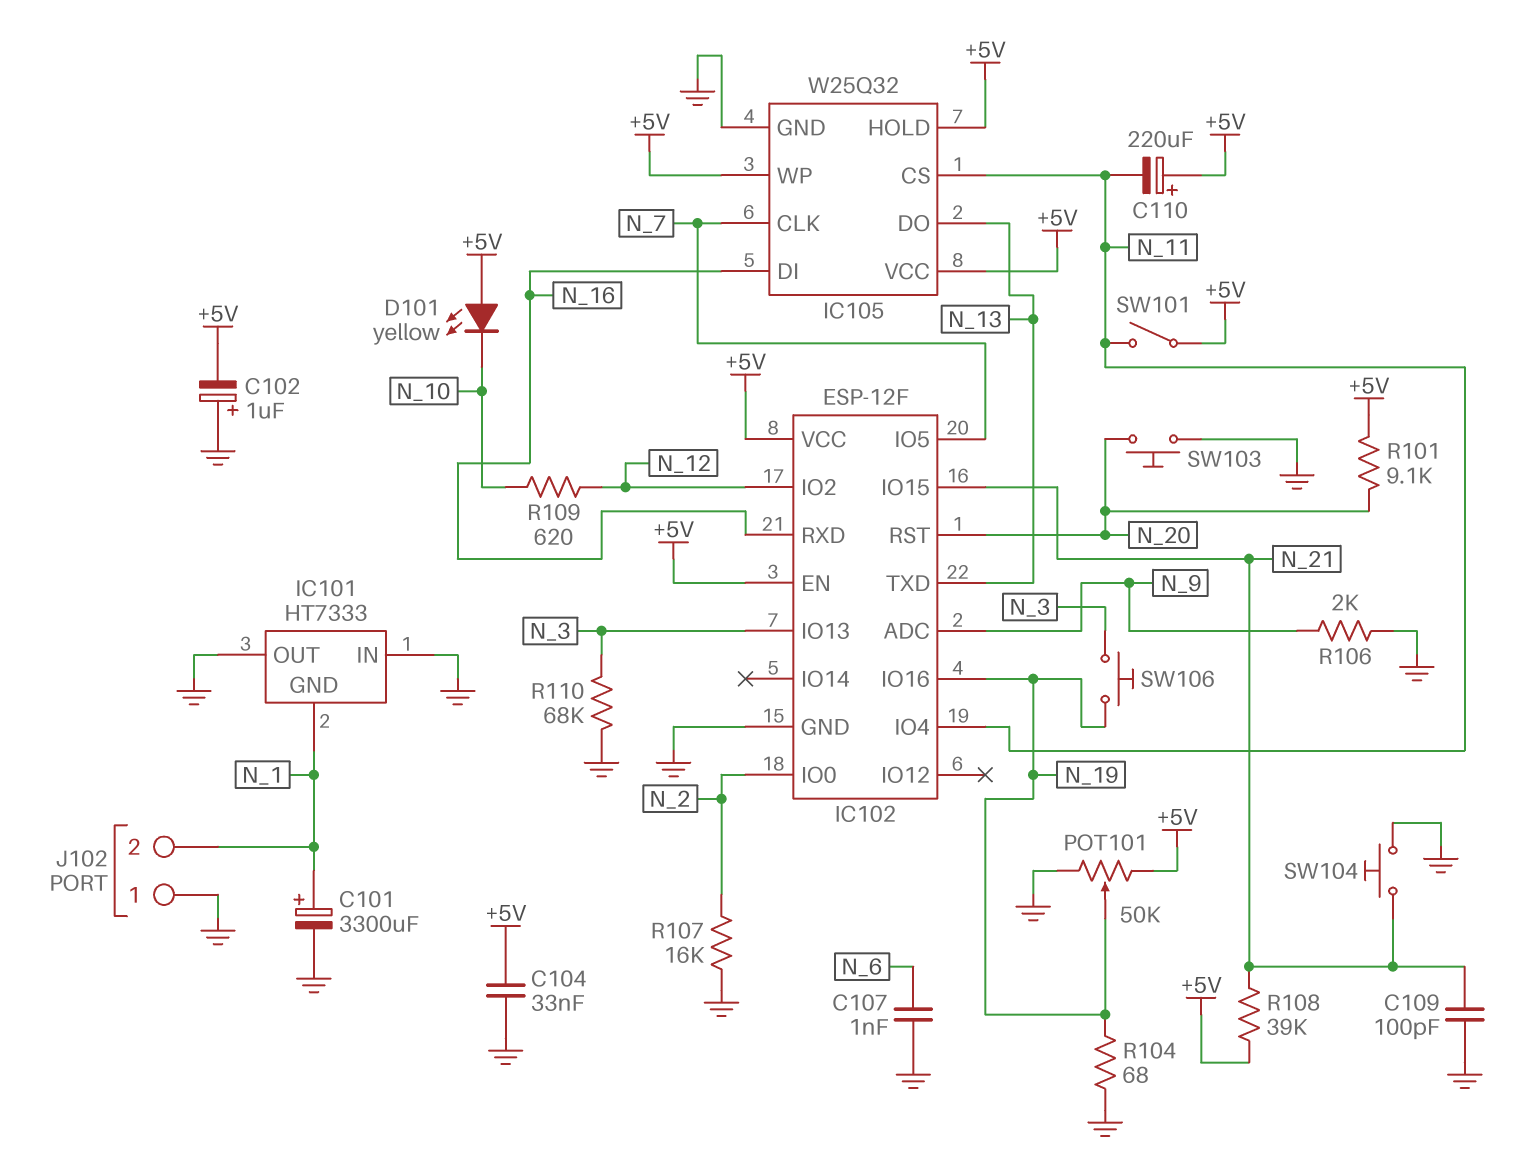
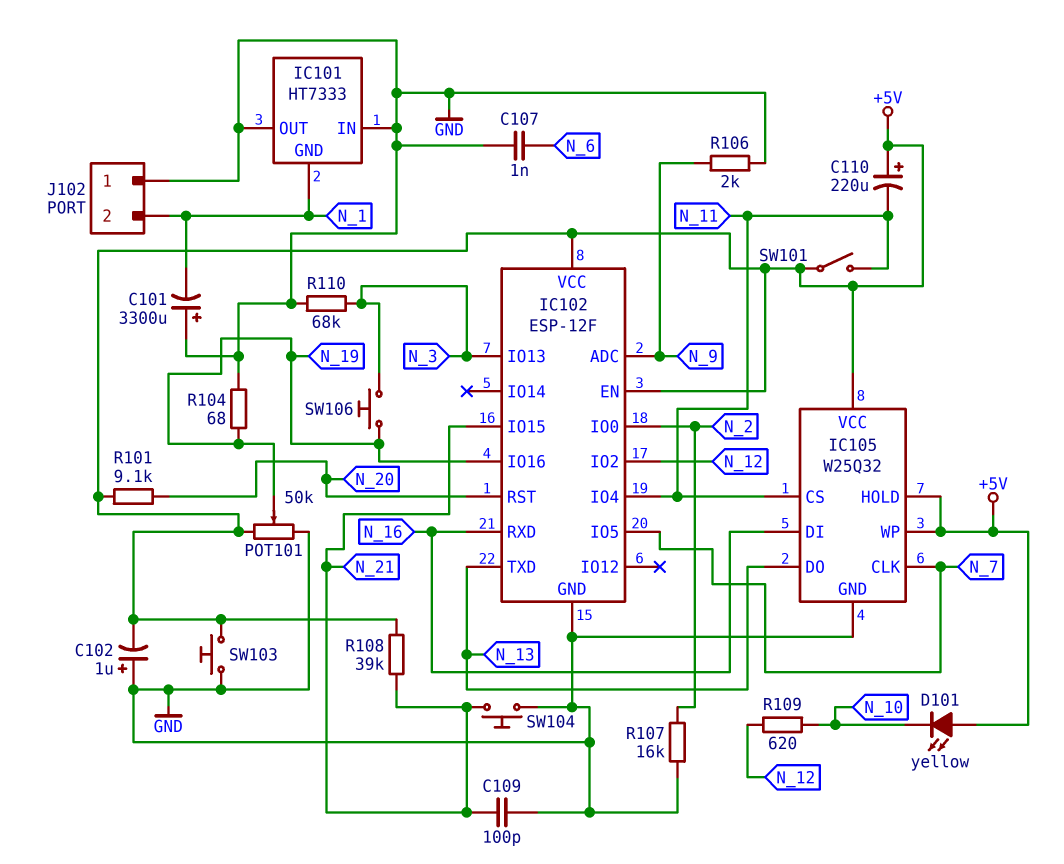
C101: 3300uF (plus N_1, minus GND) -> 3300uF (plus GND, minus N_1)
C104: 33nF (+5V, GND) -> none
SW103: button (GND, N_20) -> button (+5V, GND)

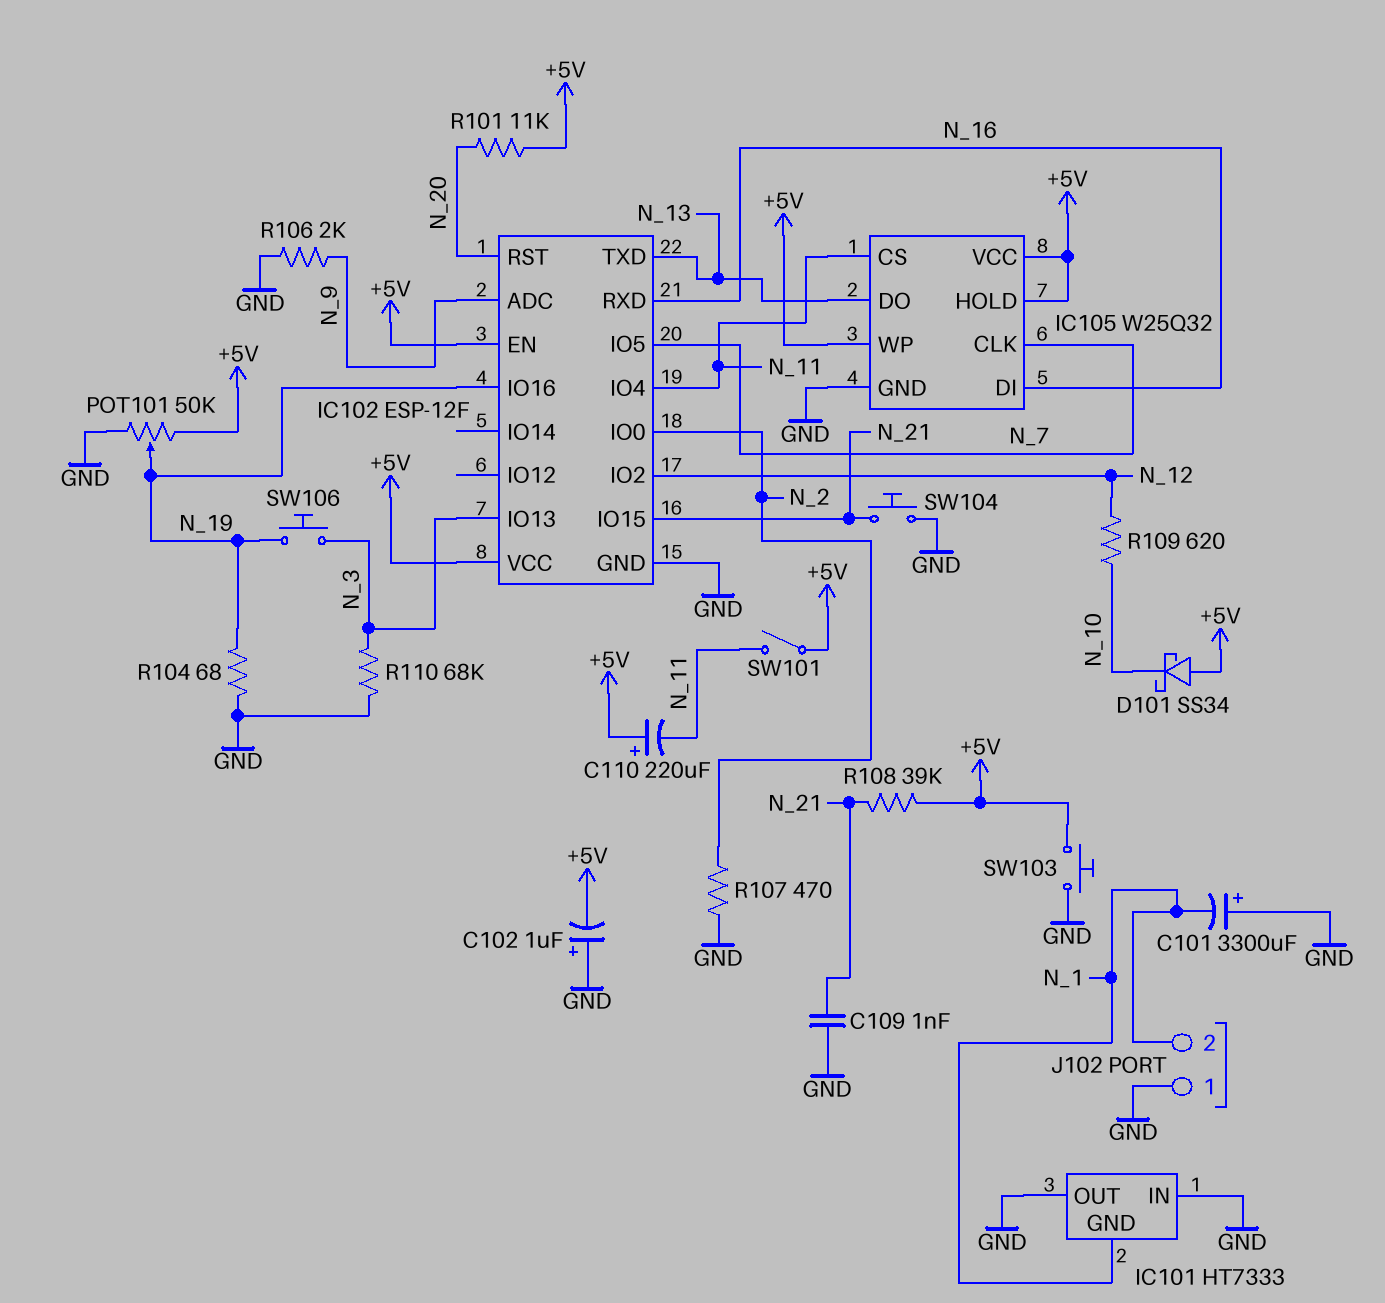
C107: 1nF (GND, N_6) -> none
C109: 100pF (GND, N_21) -> 1nF (GND, N_21)
D101: LED yellow (A +5V, K N_10) -> schottky SS34 (A +5V, K N_10)
R101: 9.1k (+5V, N_20) -> 11k (+5V, N_20)
R107: 16k (GND, N_2) -> 470 (GND, N_2)

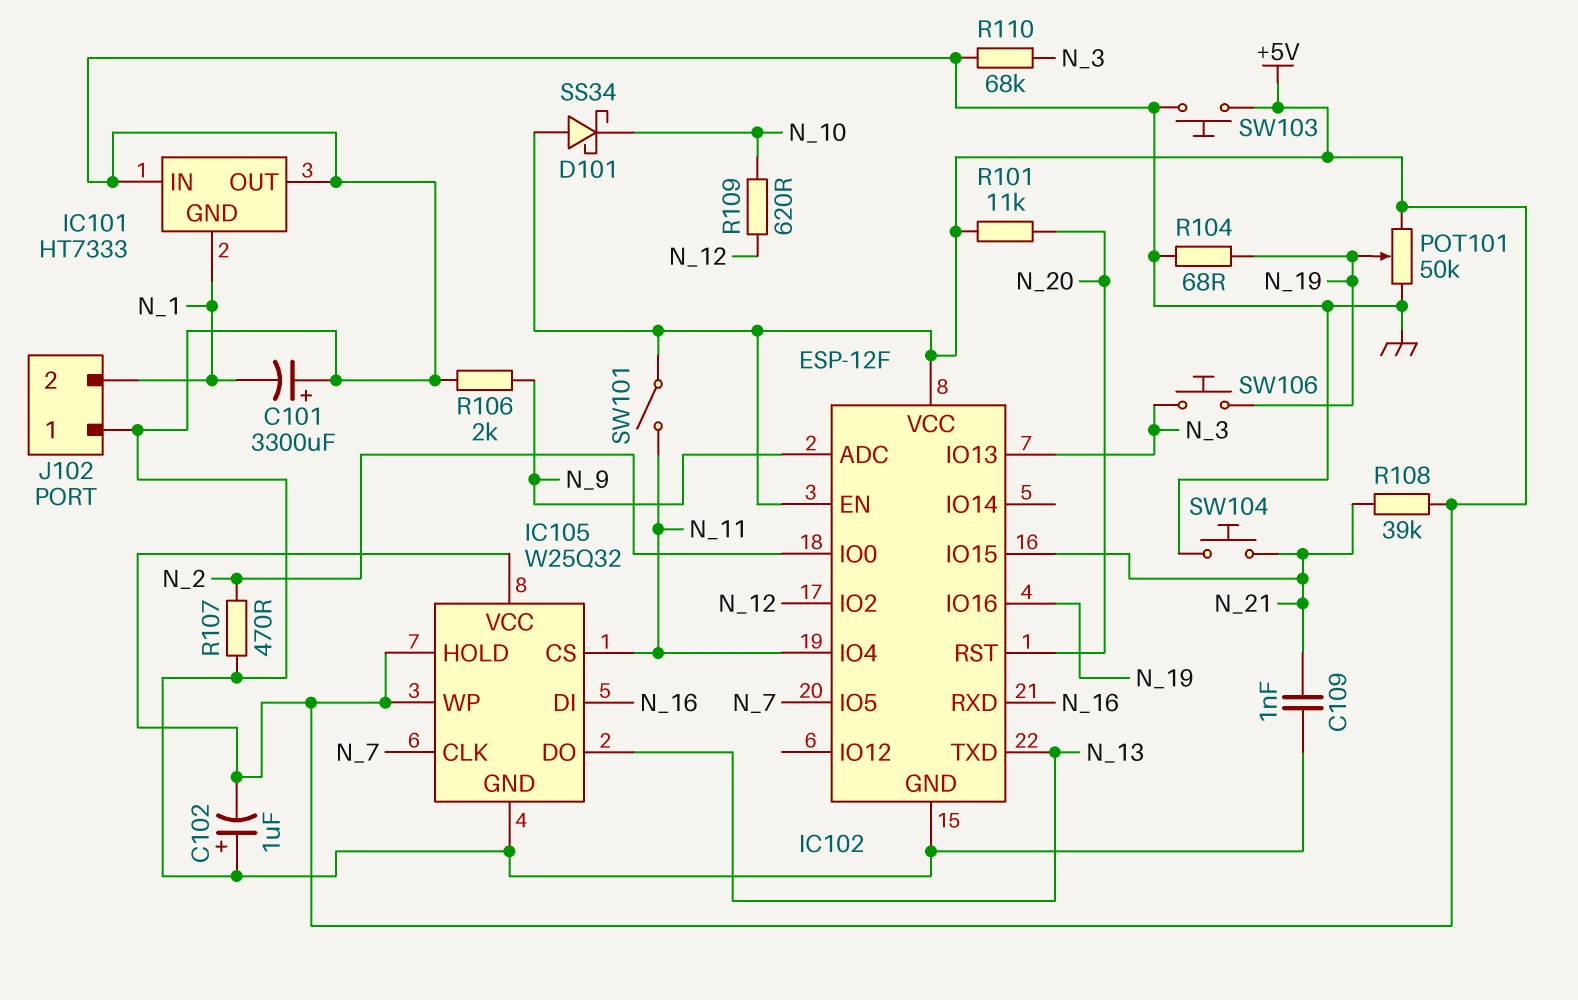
C110: 220uF (plus +5V, minus N_11) -> none

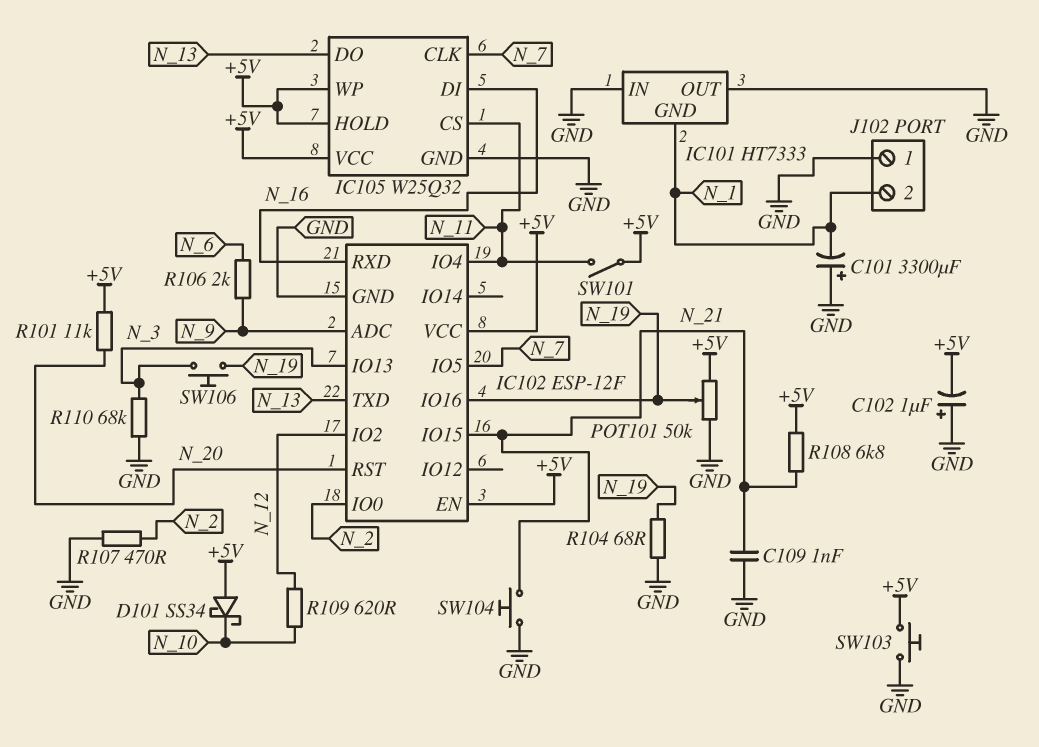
R106: 2k (GND, N_9) -> 2k (N_6, N_9)
R108: 39k (+5V, N_21) -> 6.8k (+5V, N_21)

